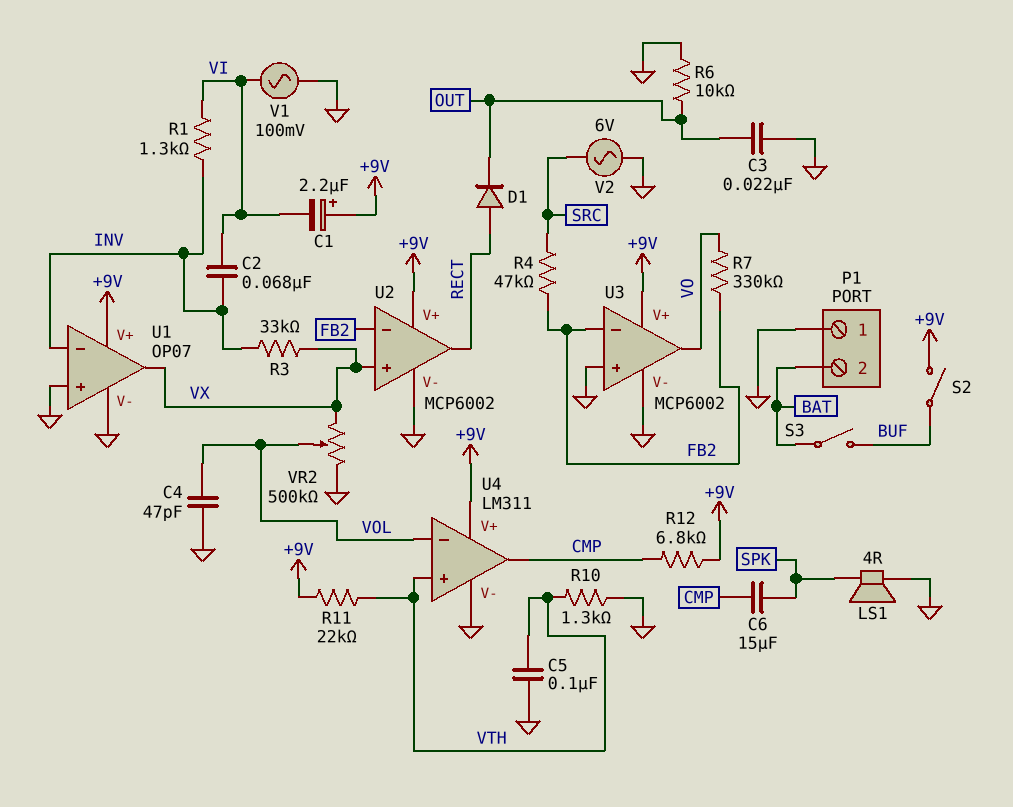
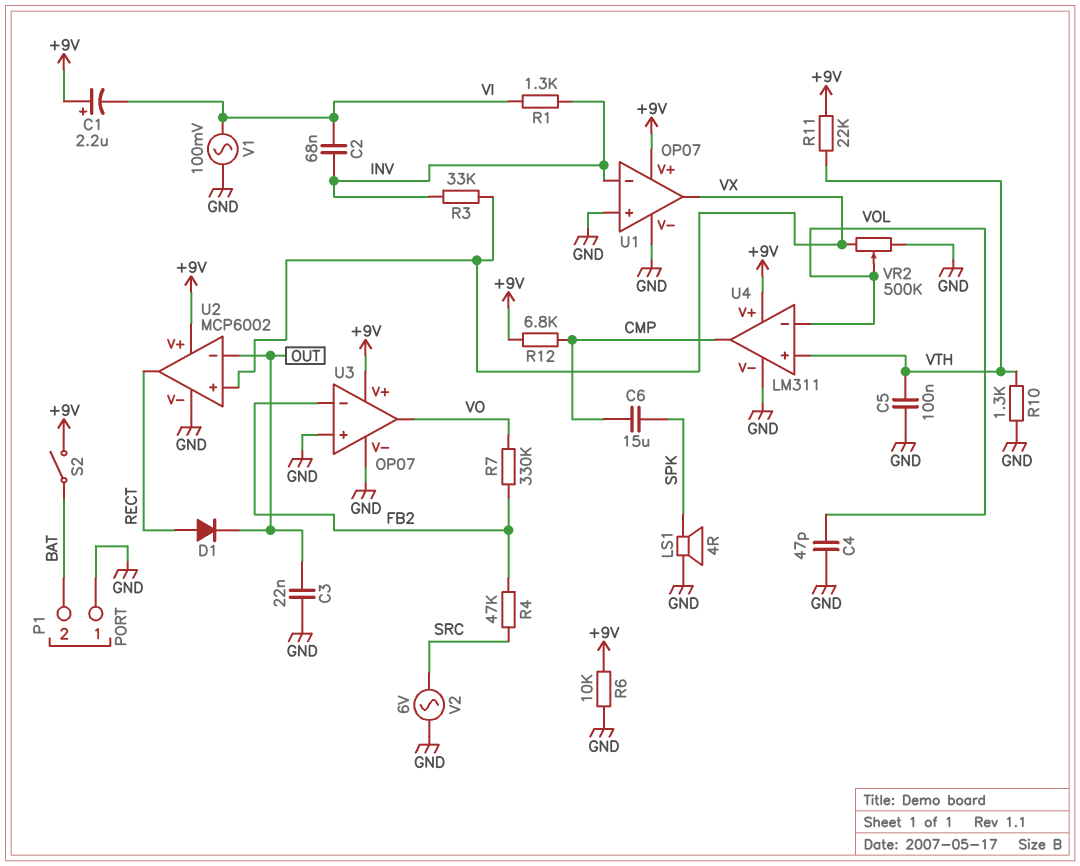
R6: 10k (GND, OUT) -> 10k (+9V, GND)
S2: switch (+9V, BUF) -> switch (+9V, BAT)
S3: switch (BAT, BUF) -> none
U2 pin in-: FB2 -> OUT
U3: MCP6002 -> OP07

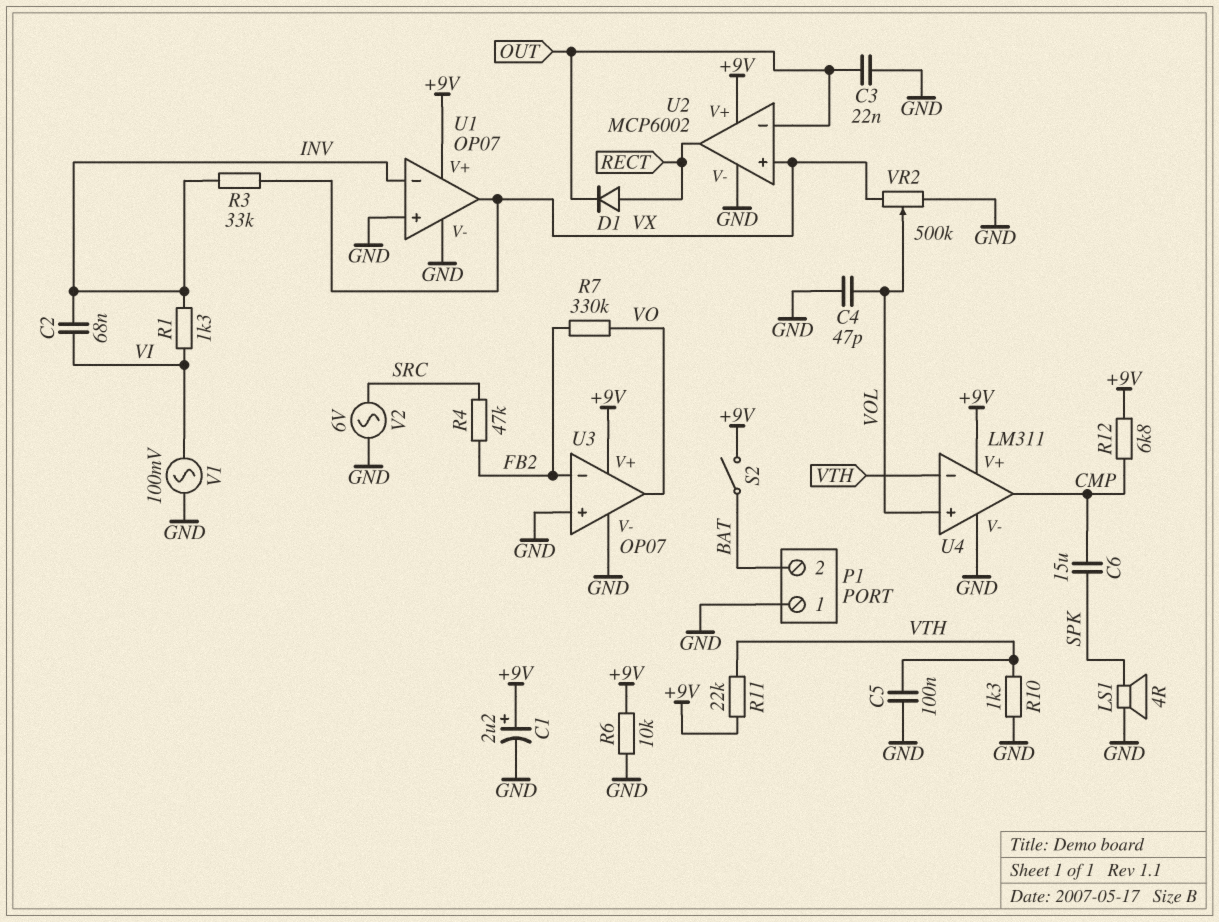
C1: 2.2uF (plus +9V, minus VI) -> 2.2uF (plus +9V, minus GND)
U4 pin in+: VTH -> VOL
U4 pin in-: VOL -> VTH

